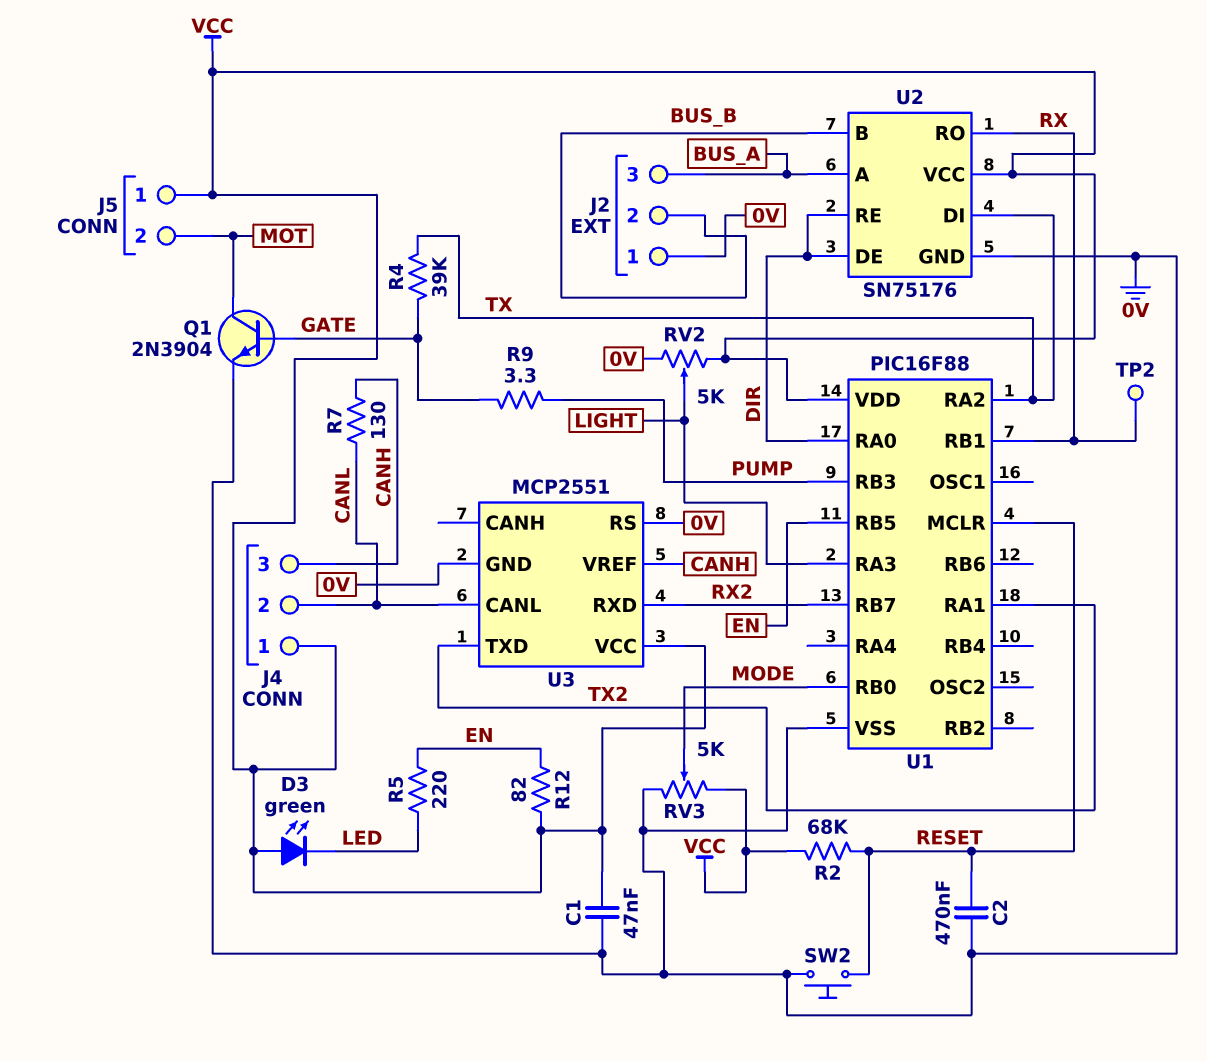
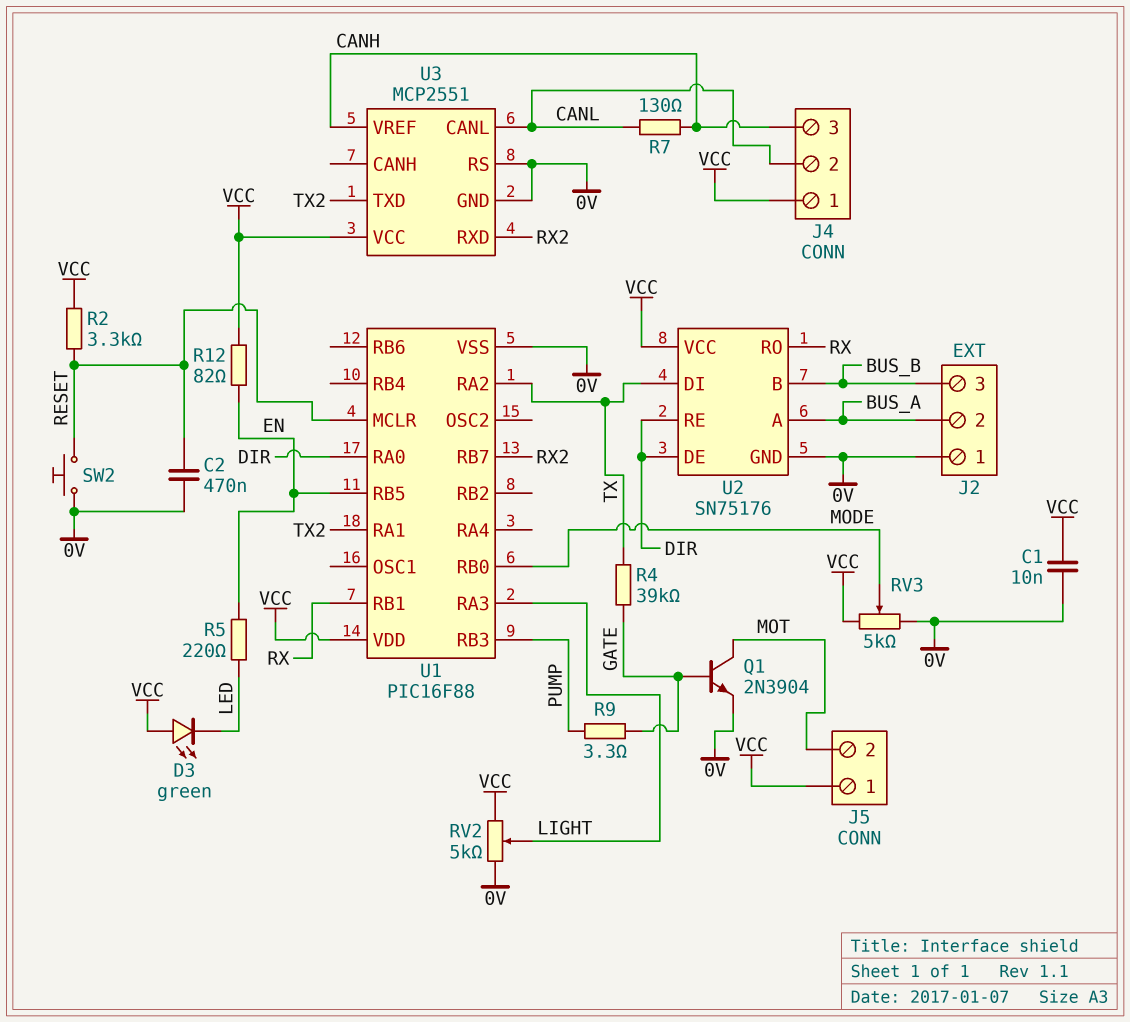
C1: 47nF (0V, VCC) -> 10nF (0V, VCC)
J2 pin 2: BUS_B -> BUS_A
J2 pin 3: BUS_A -> BUS_B
R2: 68k (RESET, VCC) -> 3.3k (RESET, VCC)
TP2: test point (RX) -> none

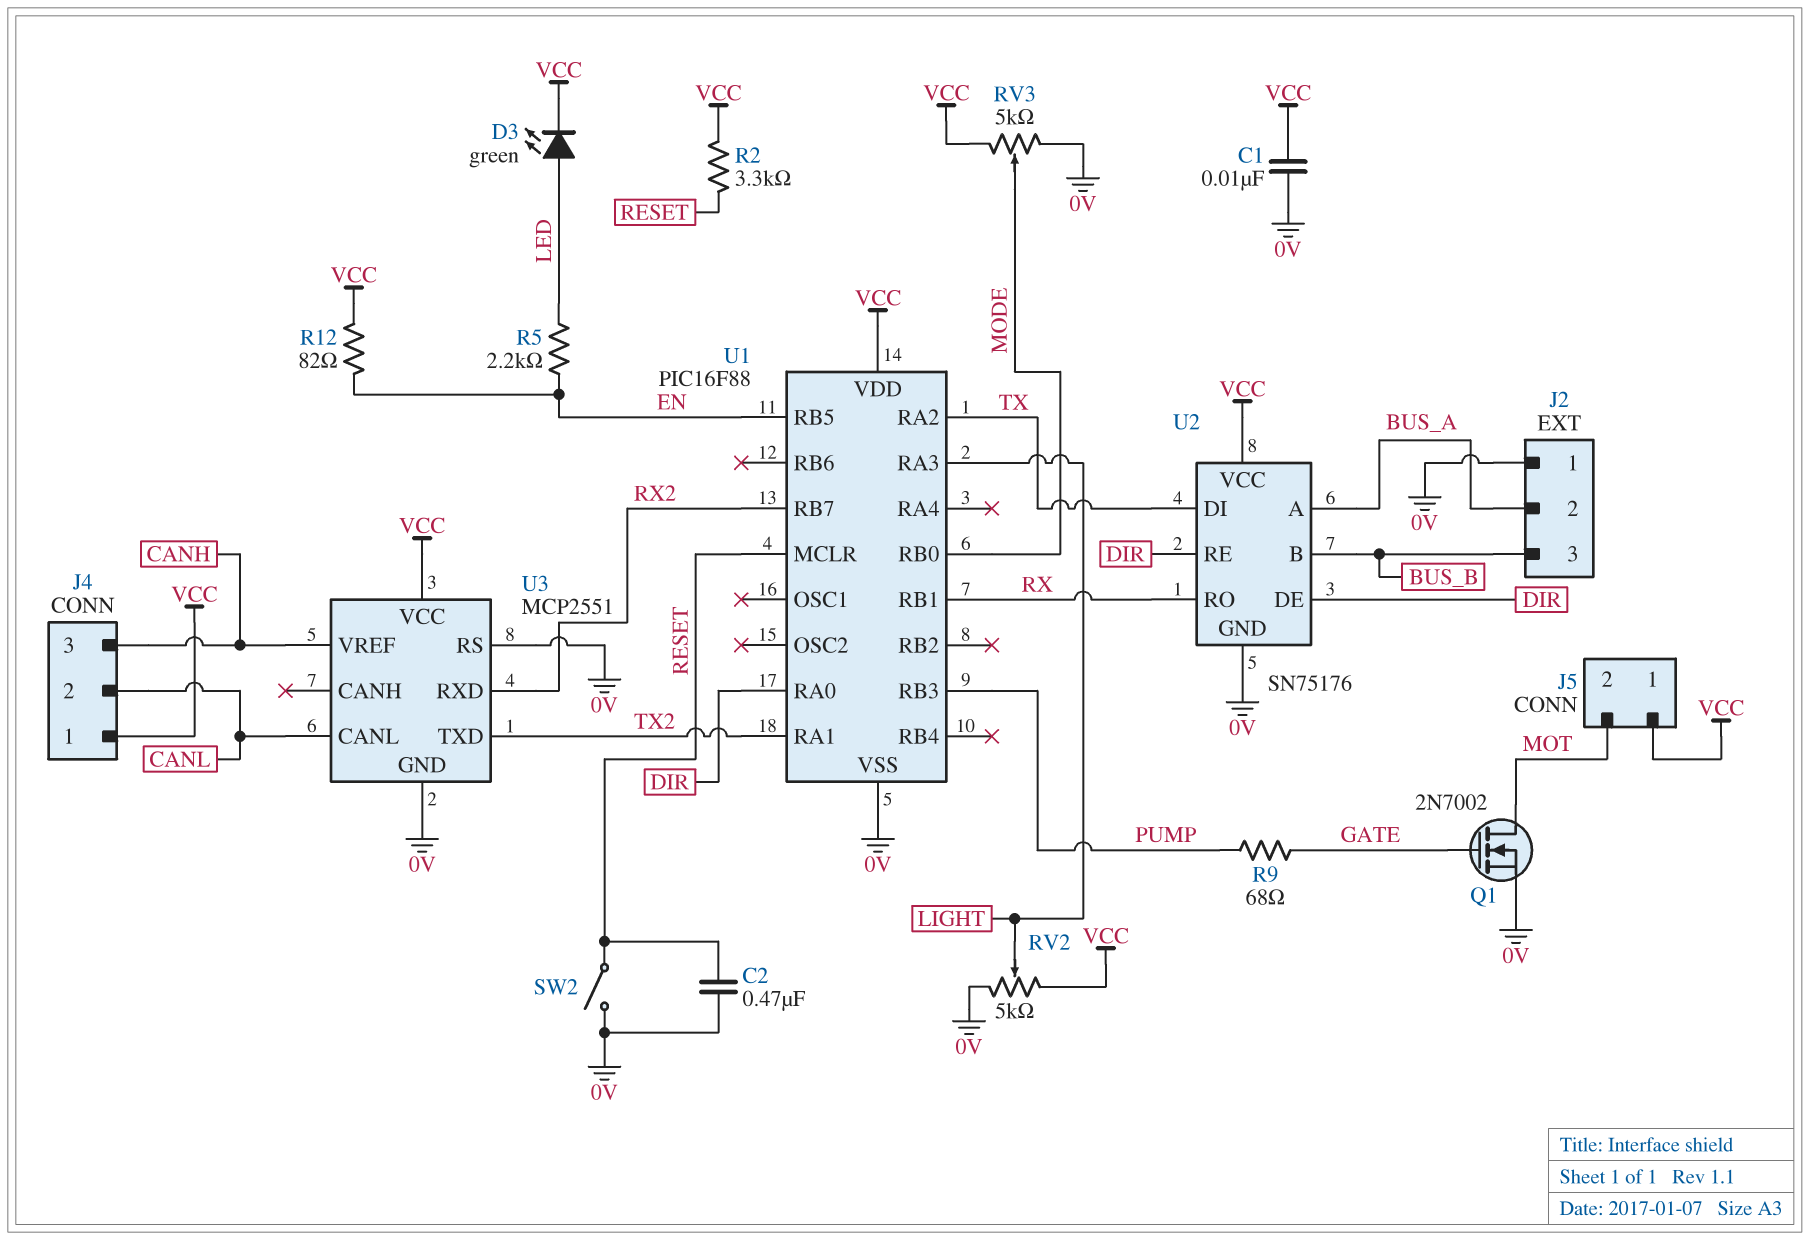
D3: LED green (A VCC, K LED) -> LED green (A LED, K VCC)
Q1: NPN 2N3904 (B GATE, C MOT, E 0V) -> NMOS 2N7002 (G GATE, D MOT, S 0V)
R4: 39k (GATE, TX) -> none
R5: 220 (EN, LED) -> 2.2k (EN, LED)
R7: 130 (CANH, CANL) -> none
R9: 3.3 (GATE, PUMP) -> 68 (GATE, PUMP)
SW2: button (0V, RESET) -> switch (0V, RESET)

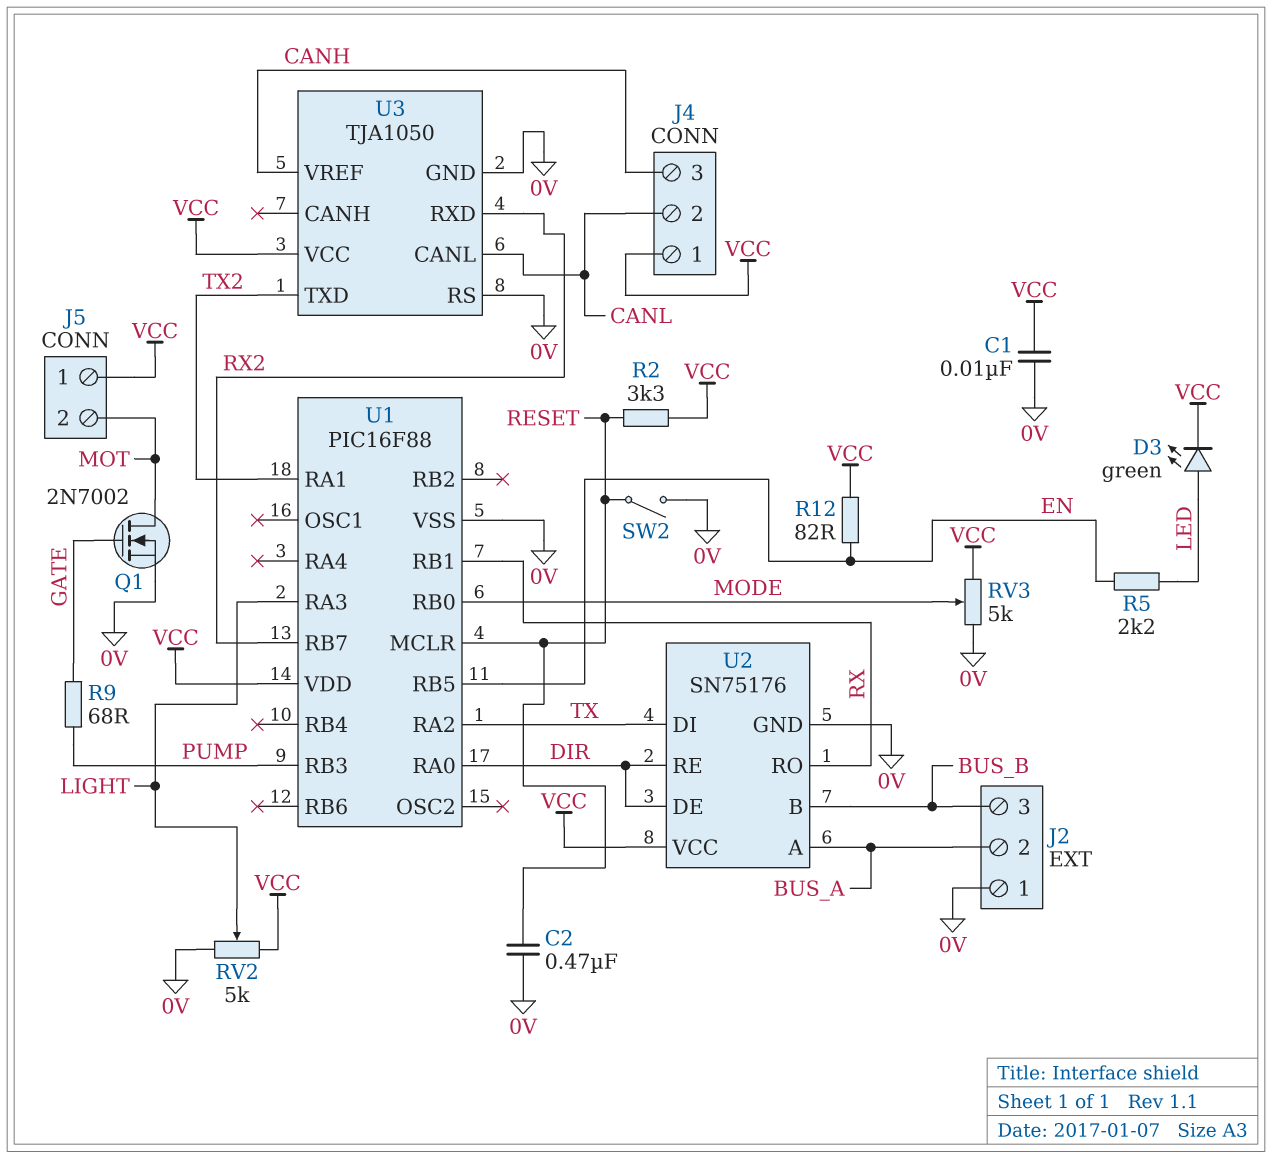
U3: MCP2551 -> TJA1050

